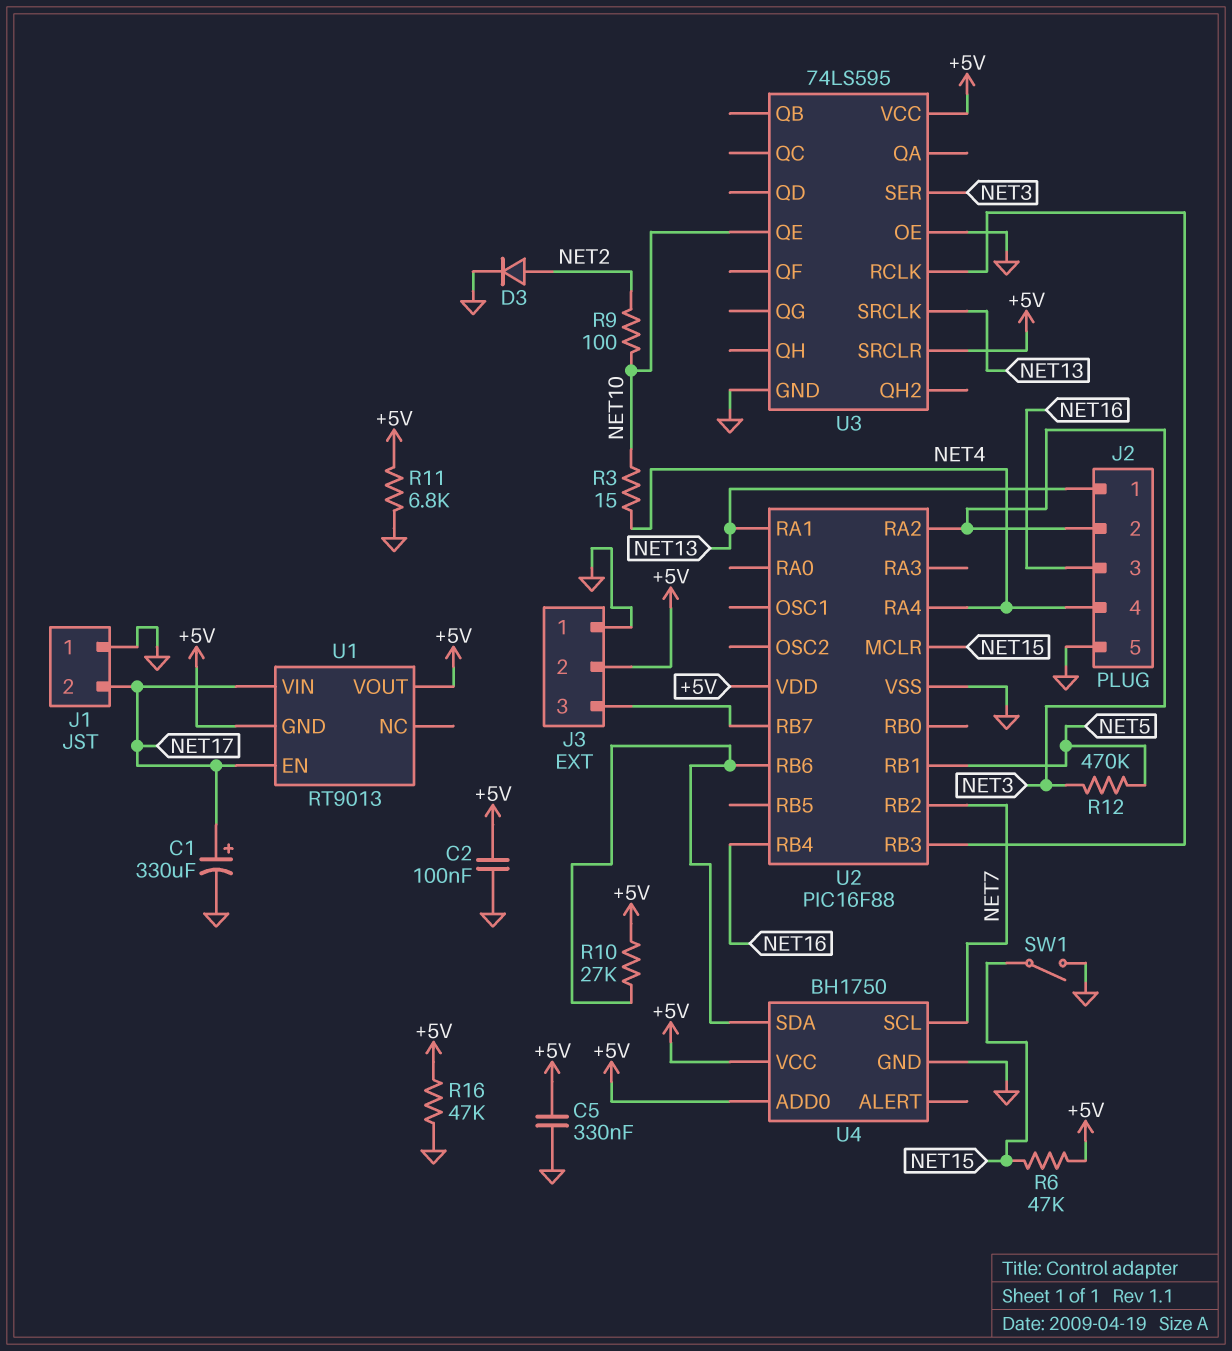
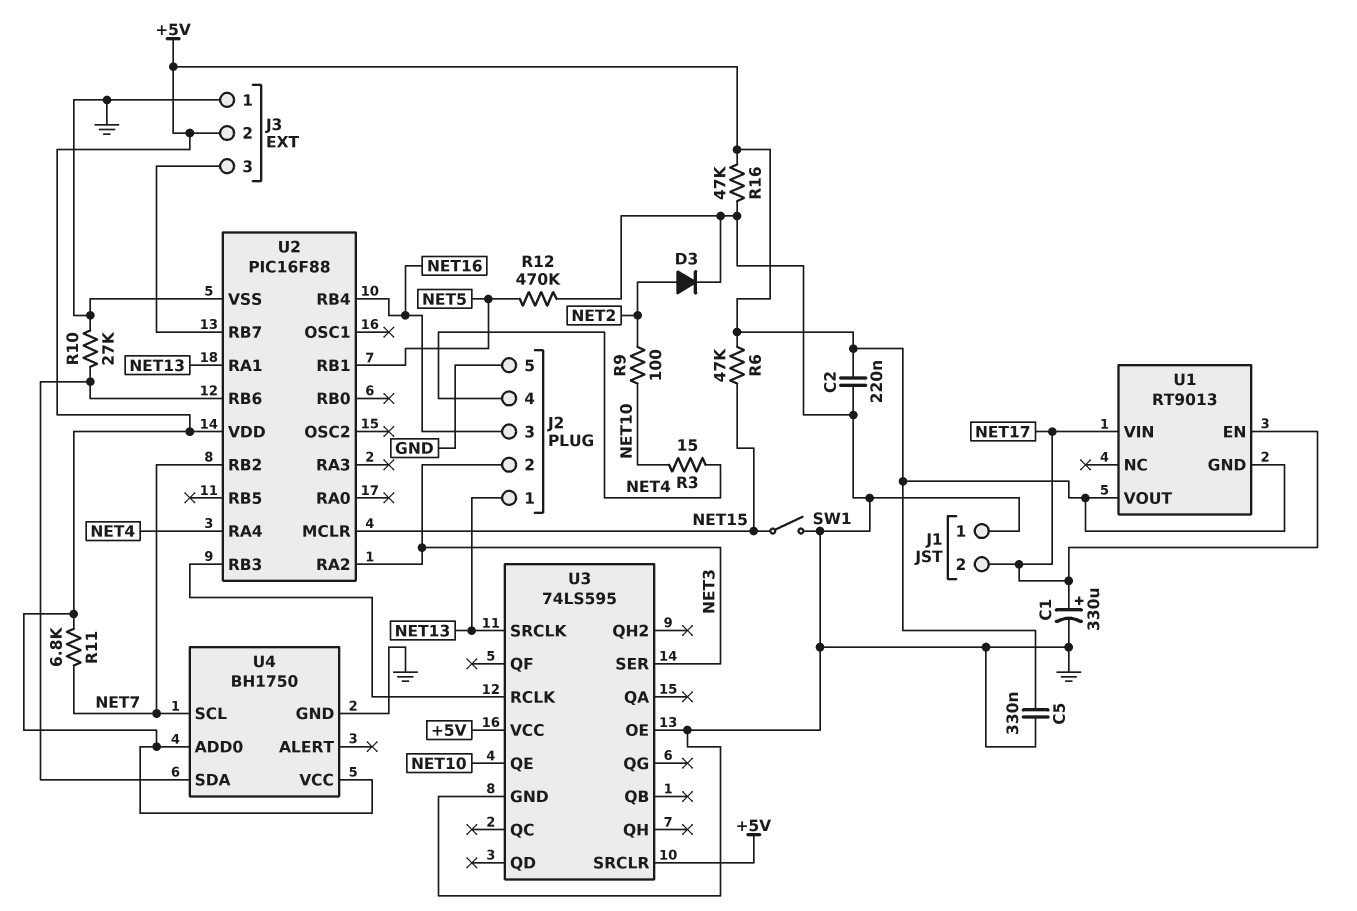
C2: 100nF (+5V, GND) -> 220nF (+5V, GND)
R10: 27k (+5V, U2/RB6) -> 27k (GND, U2/RB6)
R11: 6.8k (+5V, GND) -> 6.8k (+5V, NET7)
R12: 470k (NET3, NET5) -> 470k (GND, NET5)

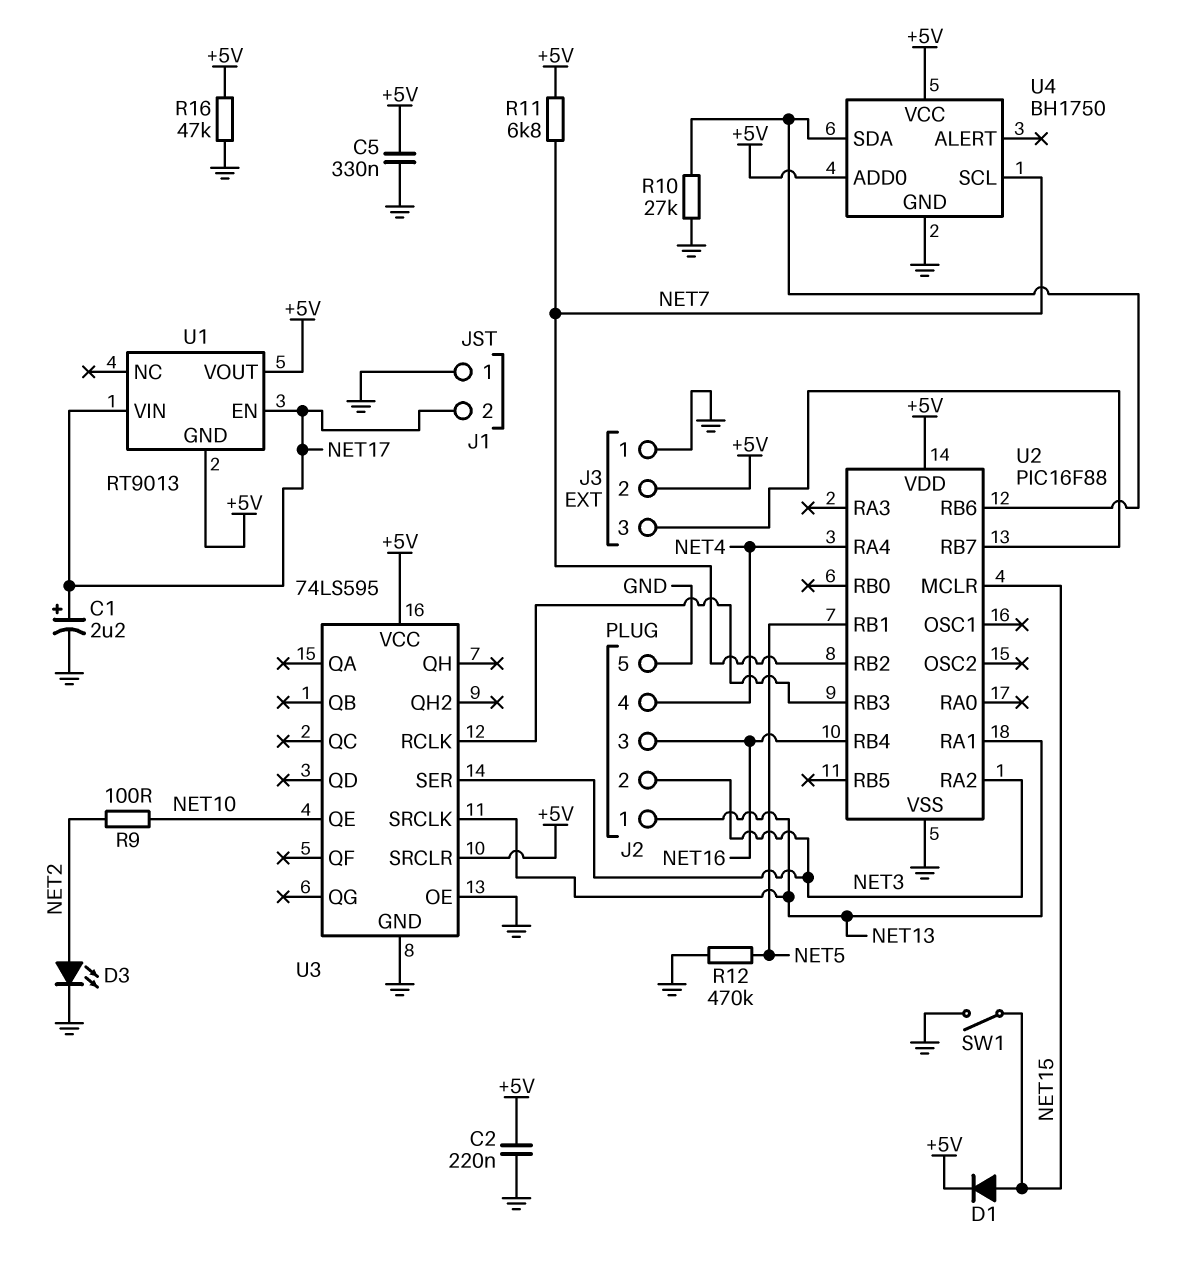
C1: 330uF (plus NET17, minus GND) -> 2.2uF (plus NET17, minus GND)
D1: none -> diode (A NET15, K +5V)
D3: diode (A NET2, K GND) -> LED (A NET2, K GND)
R3: 15 (NET4, NET10) -> none
R6: 47k (+5V, NET15) -> none

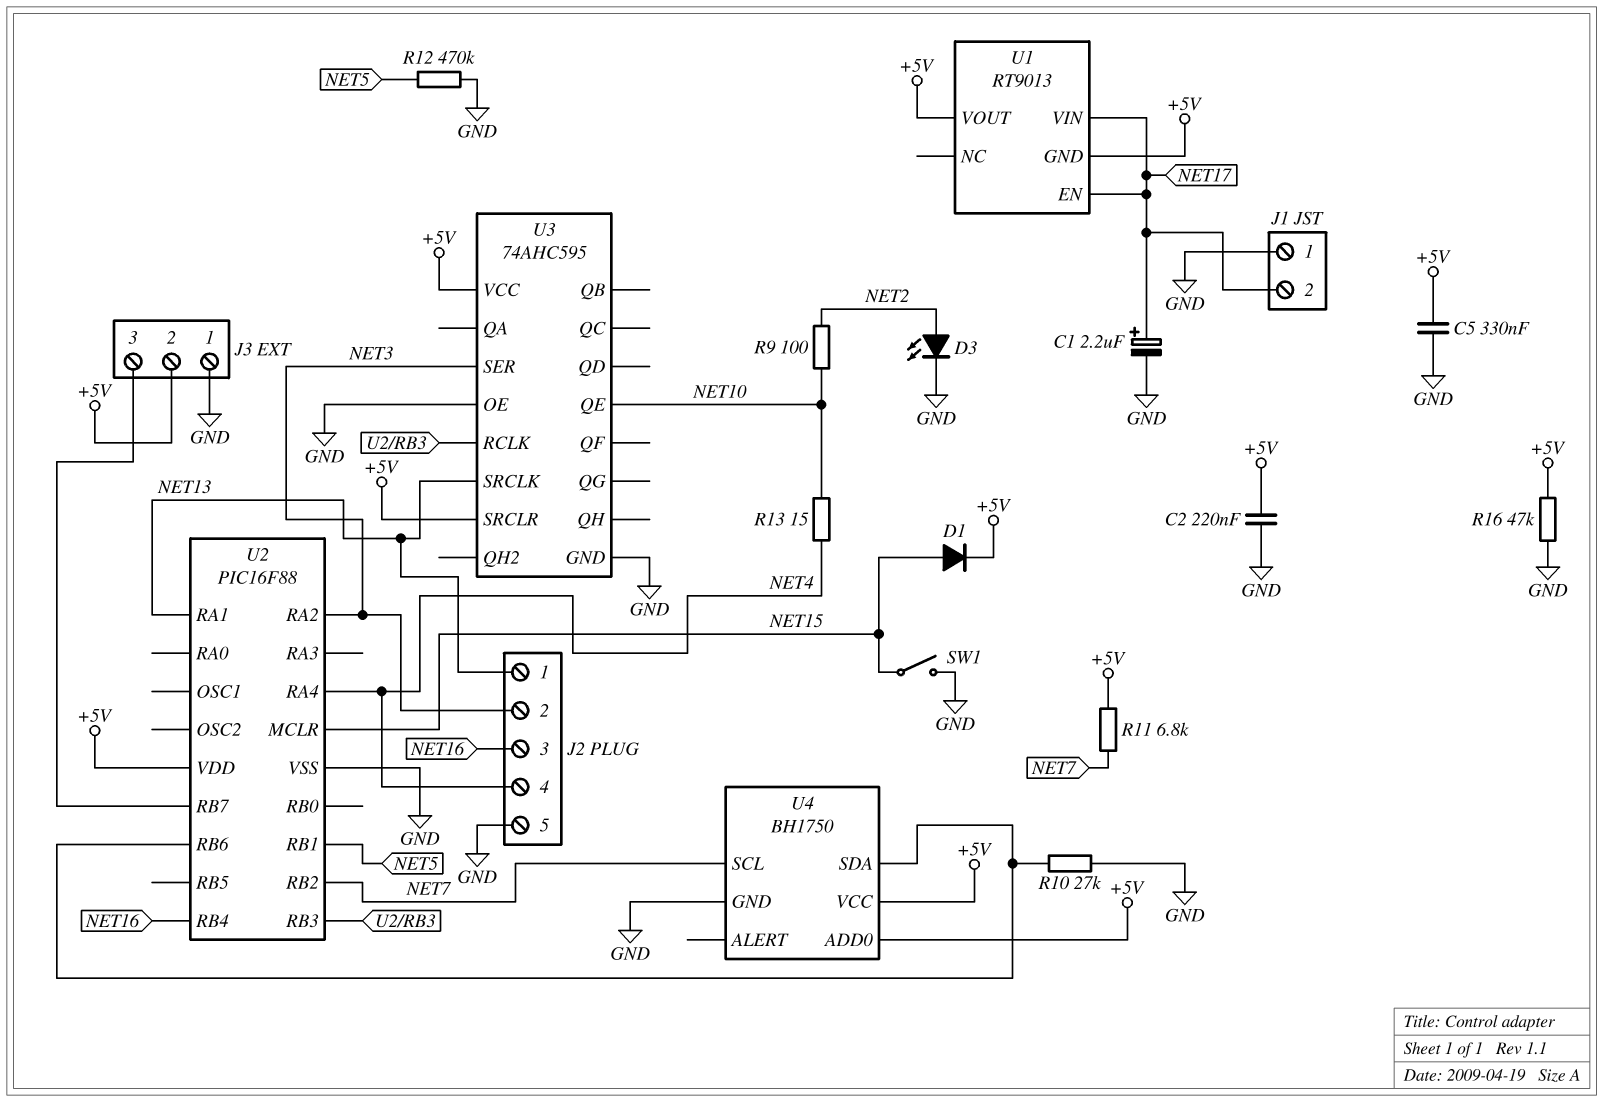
R13: none -> 15 (NET4, NET10)
U3: 74LS595 -> 74AHC595

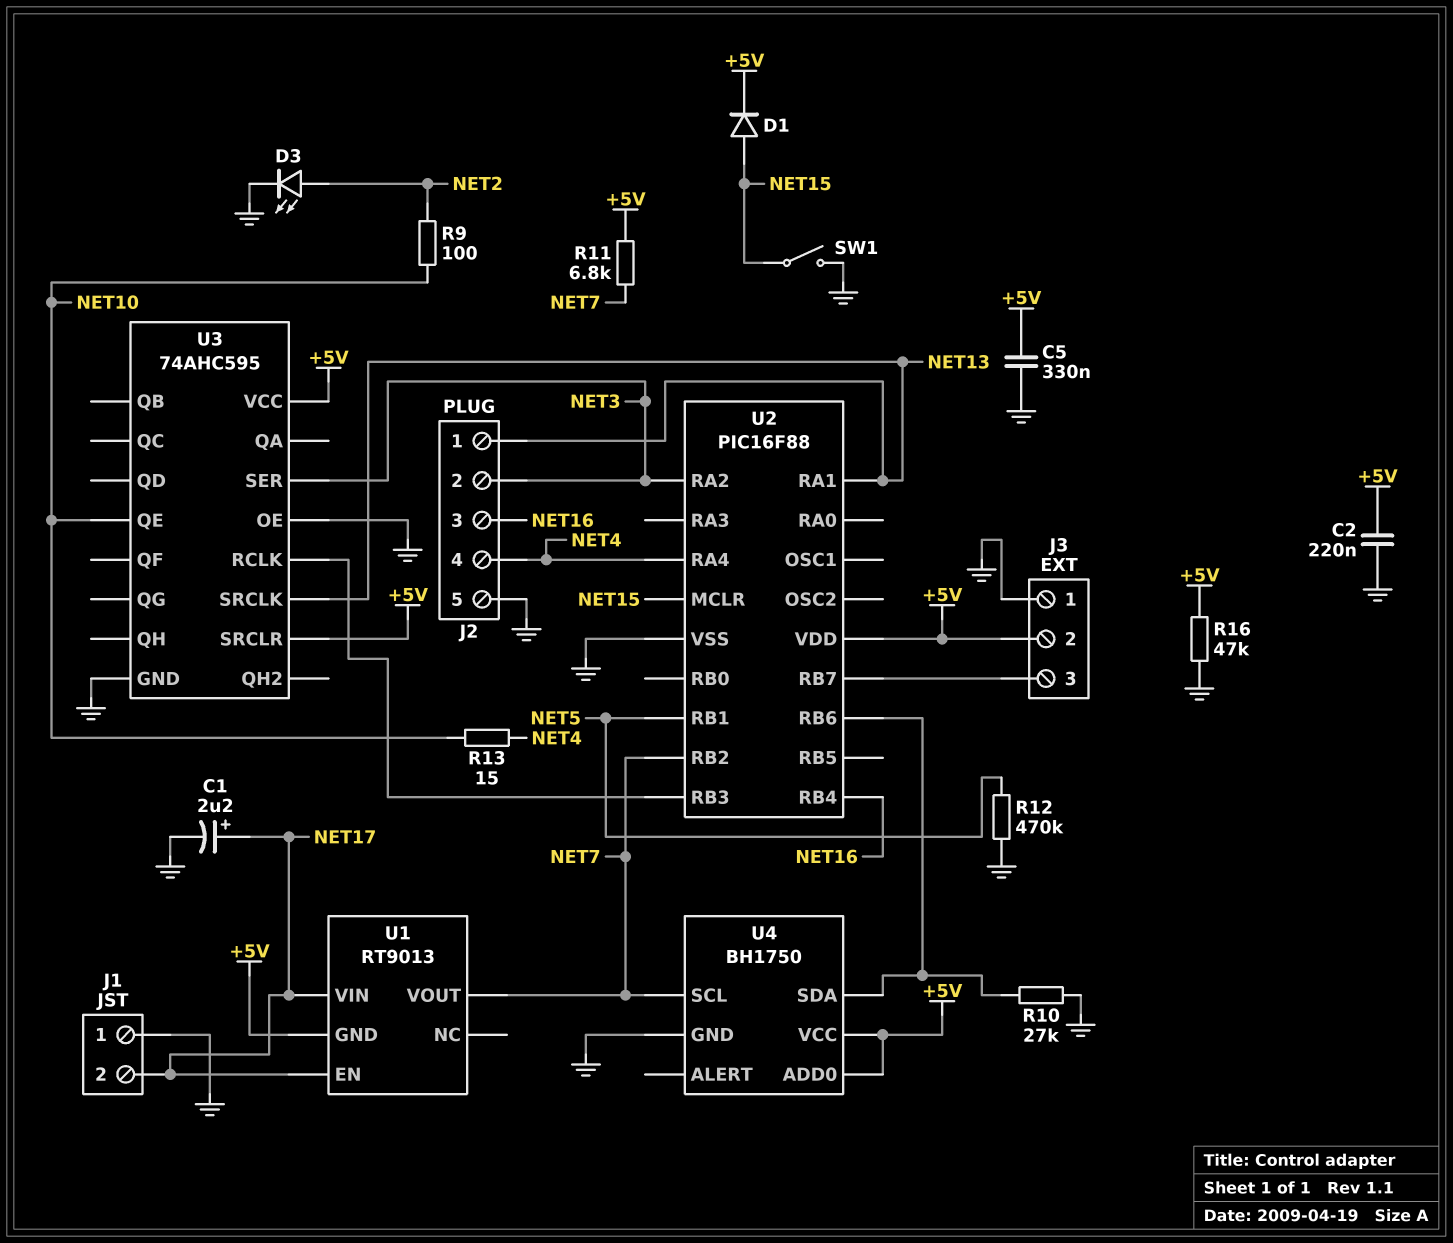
U1 pin VOUT: +5V -> NET7

